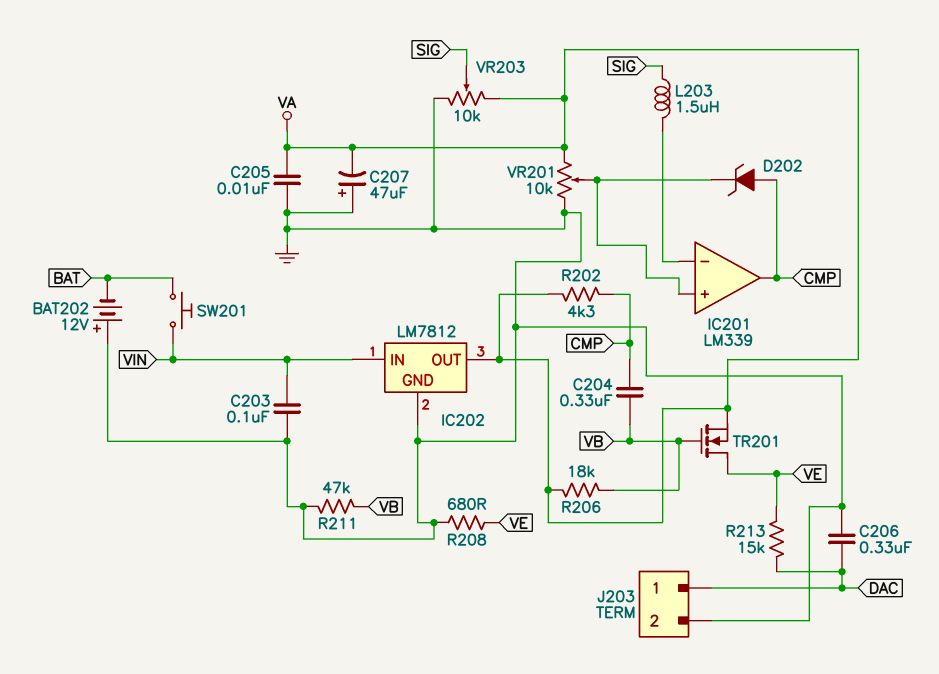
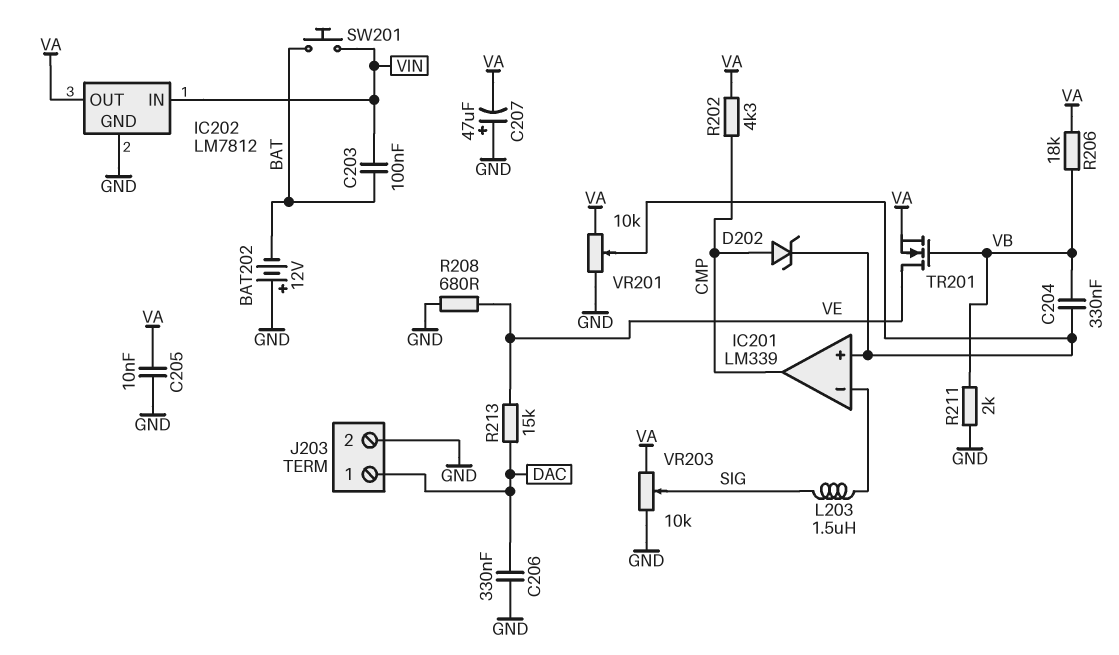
C203: 100nF (GND, VIN) -> 100nF (BAT, VIN)
C204: 330nF (CMP, VB) -> 330nF (IC201/in+, VB)
R211: 47k (GND, VB) -> 2k (GND, VB)

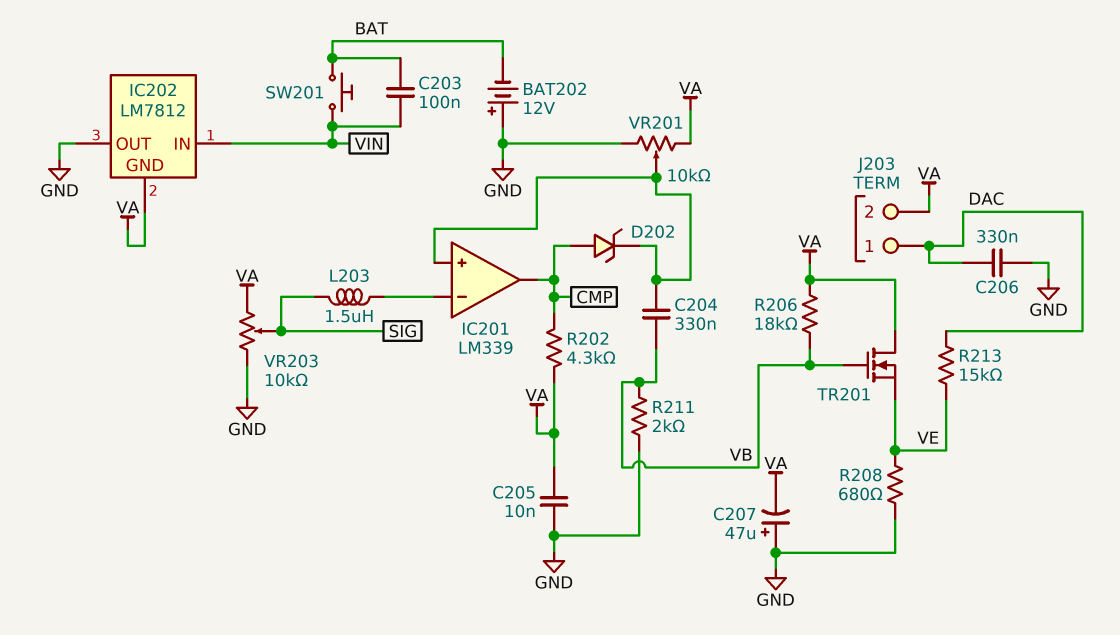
IC202 pin GND: GND -> VA
IC202 pin OUT: VA -> GND
J203 pin 2: GND -> VA
TR201: NMOS (G VB, D VE, S VA) -> NMOS (G VB, D VA, S VE)

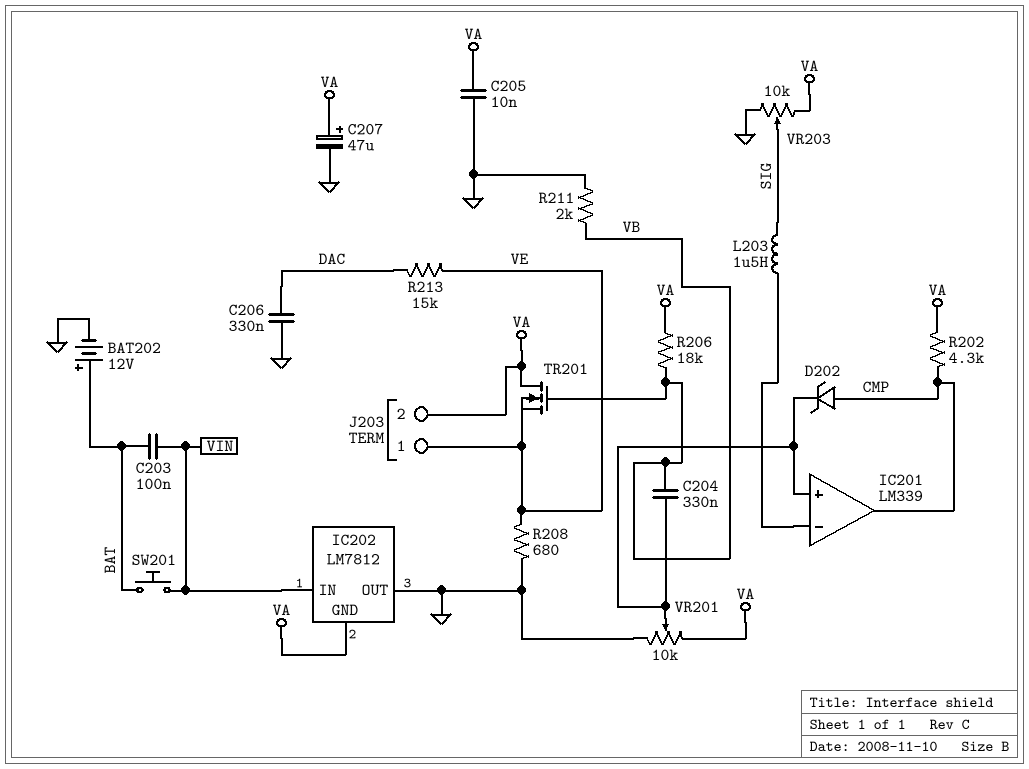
BAT202: 12V (plus GND, minus BAT) -> 12V (plus BAT, minus GND)
C207: 47uF (plus GND, minus VA) -> 47uF (plus VA, minus GND)
J203 pin 1: DAC -> VE

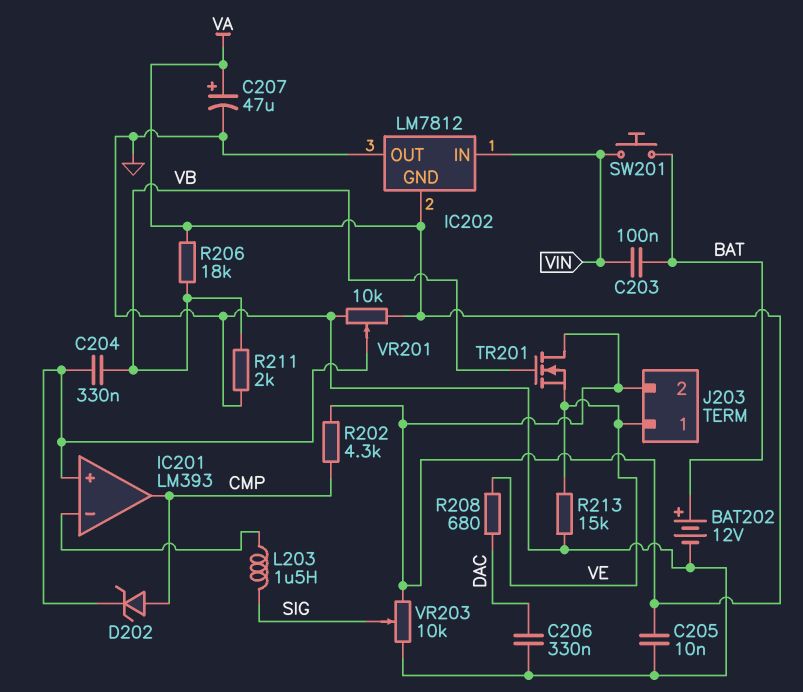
IC201: LM339 -> LM393
R208: 680 (GND, VE) -> 680 (DAC, VE)
R213: 15k (DAC, VE) -> 15k (GND, VE)

